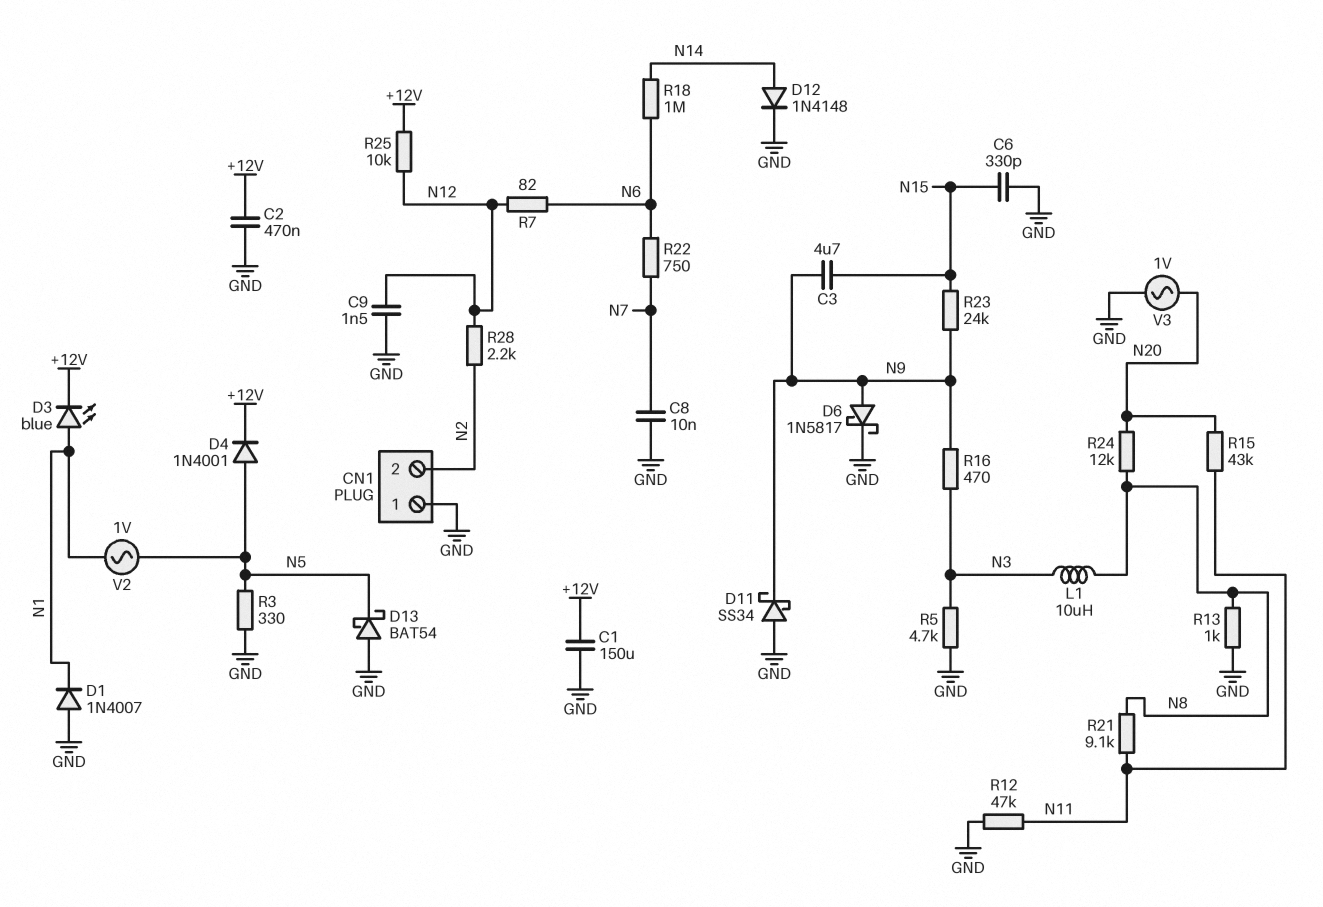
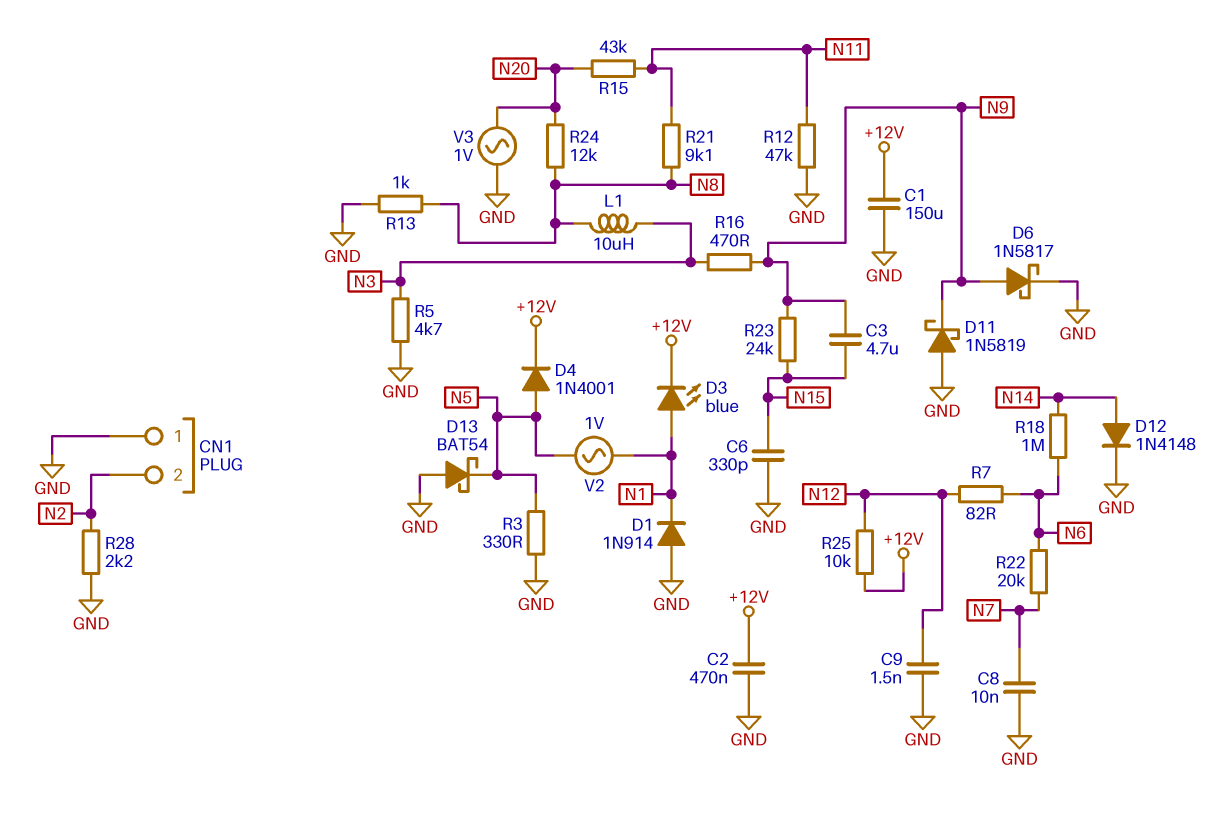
D1: diode 1N4007 (A GND, K N1) -> diode 1N914 (A GND, K N1)
D11: schottky SS34 (A GND, K N9) -> schottky 1N5819 (A GND, K N9)
R22: 750 (N6, N7) -> 20k (N6, N7)
R28: 2.2k (N2, N12) -> 2.2k (GND, N2)

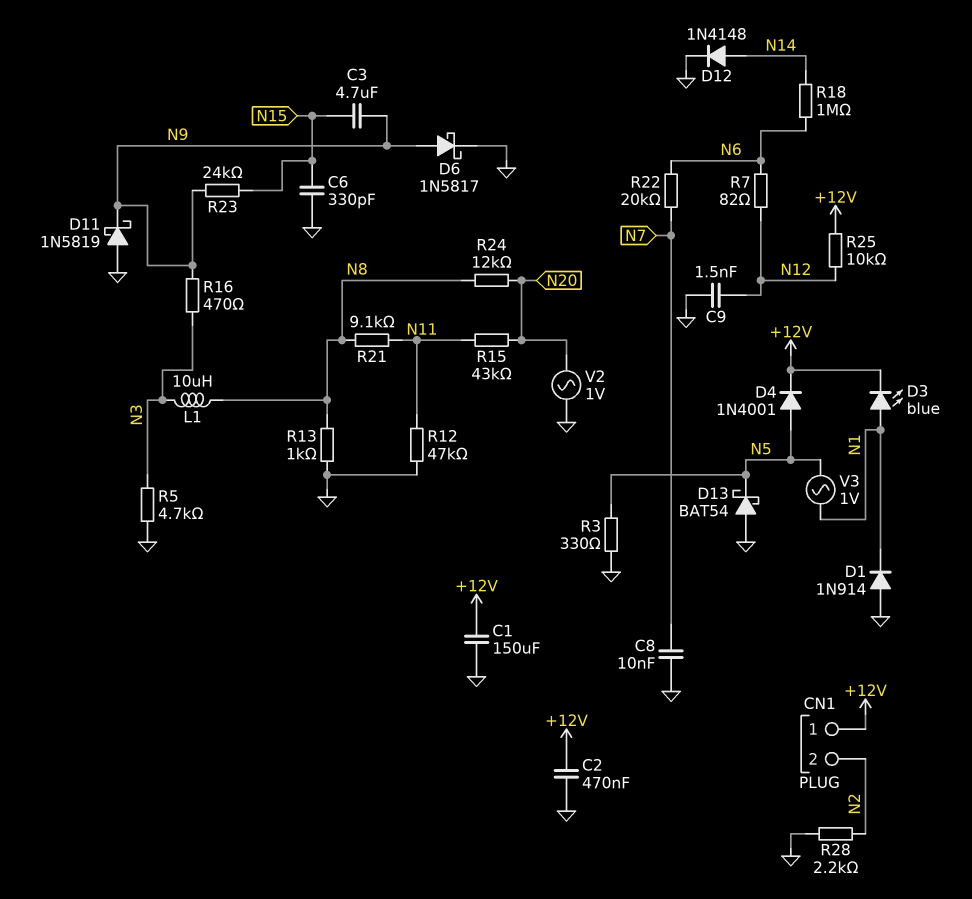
CN1 pin 1: GND -> +12V
V2: AC 1V (N1, N5) -> AC 1V (GND, N20)
V3: AC 1V (GND, N20) -> AC 1V (N1, N5)

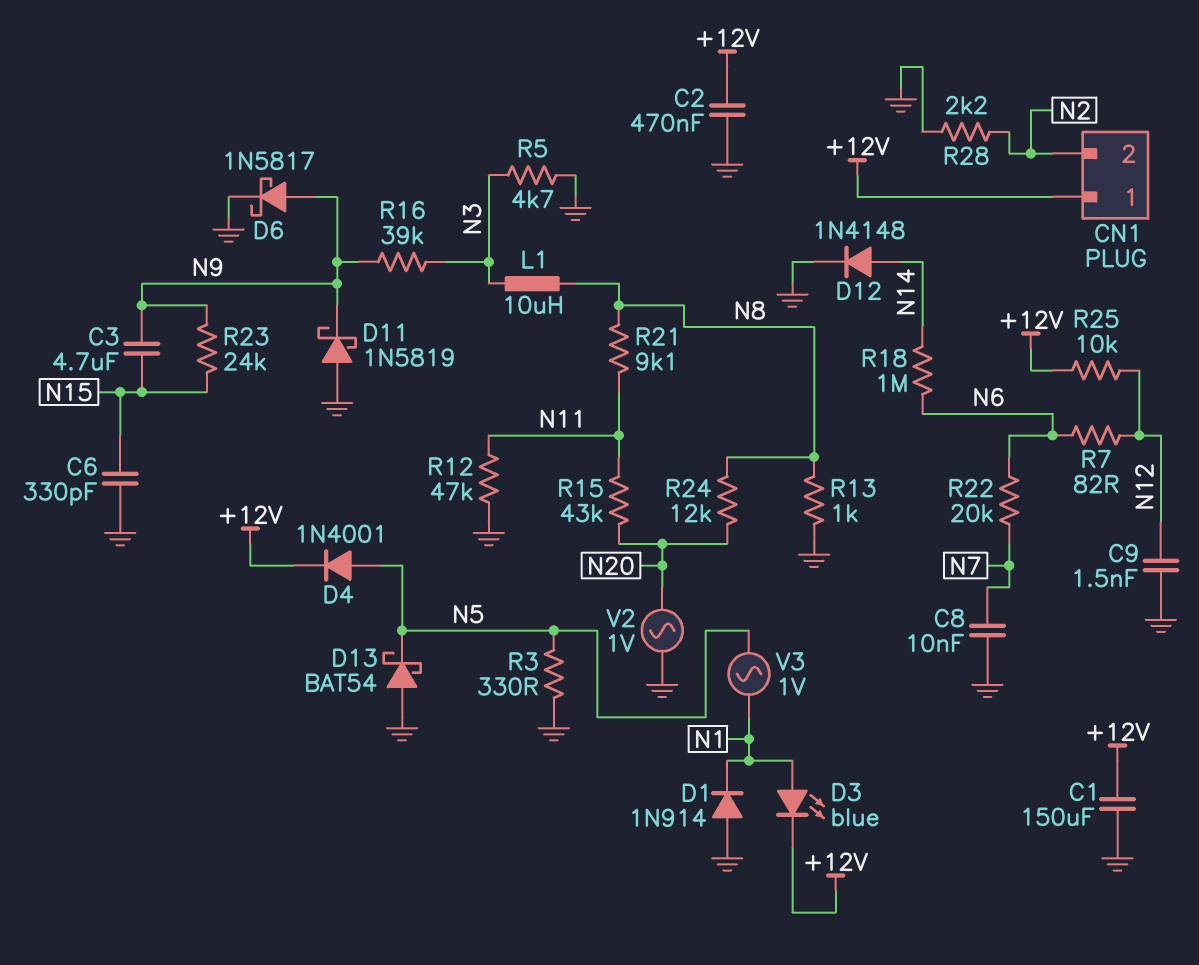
R16: 470 (N3, N9) -> 39k (N3, N9)

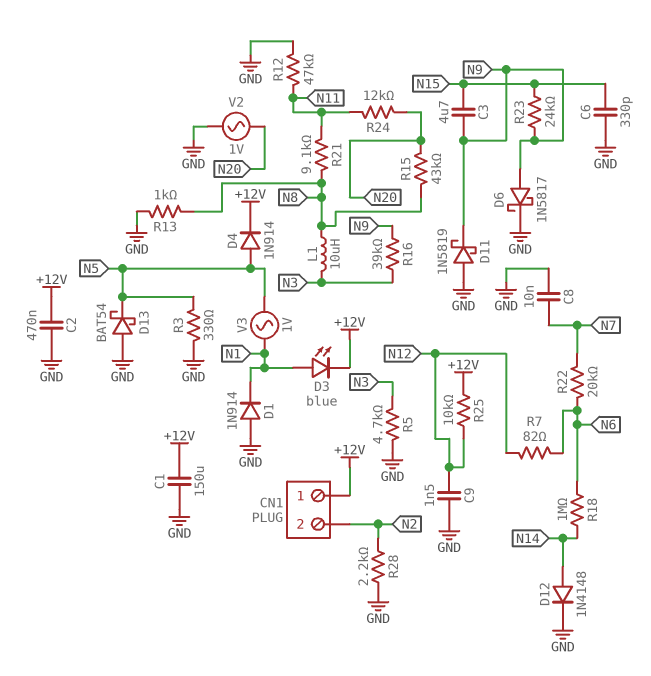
D4: diode 1N4001 (A N5, K +12V) -> diode 1N914 (A N5, K +12V)
R15: 43k (N11, N20) -> 43k (N8, N20)
R24: 12k (N8, N20) -> 12k (N11, N20)

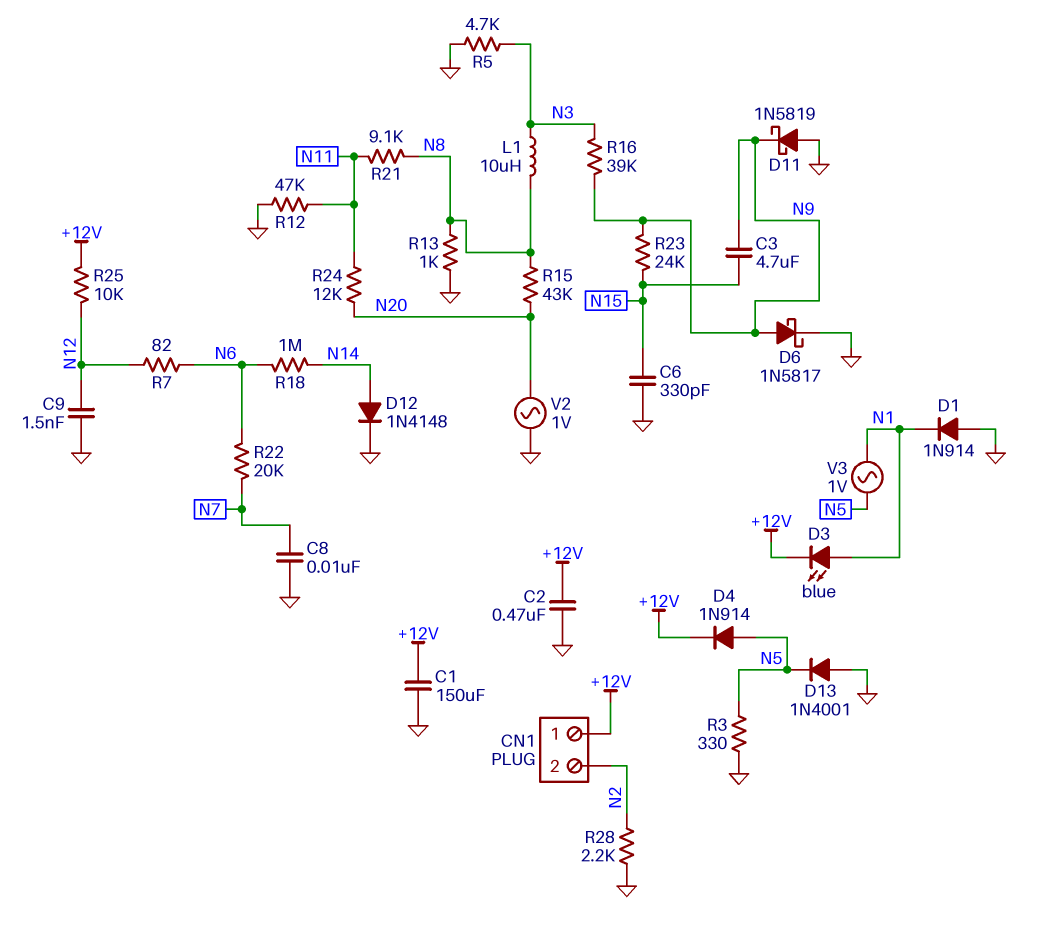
D13: schottky BAT54 (A GND, K N5) -> diode 1N4001 (A GND, K N5)

